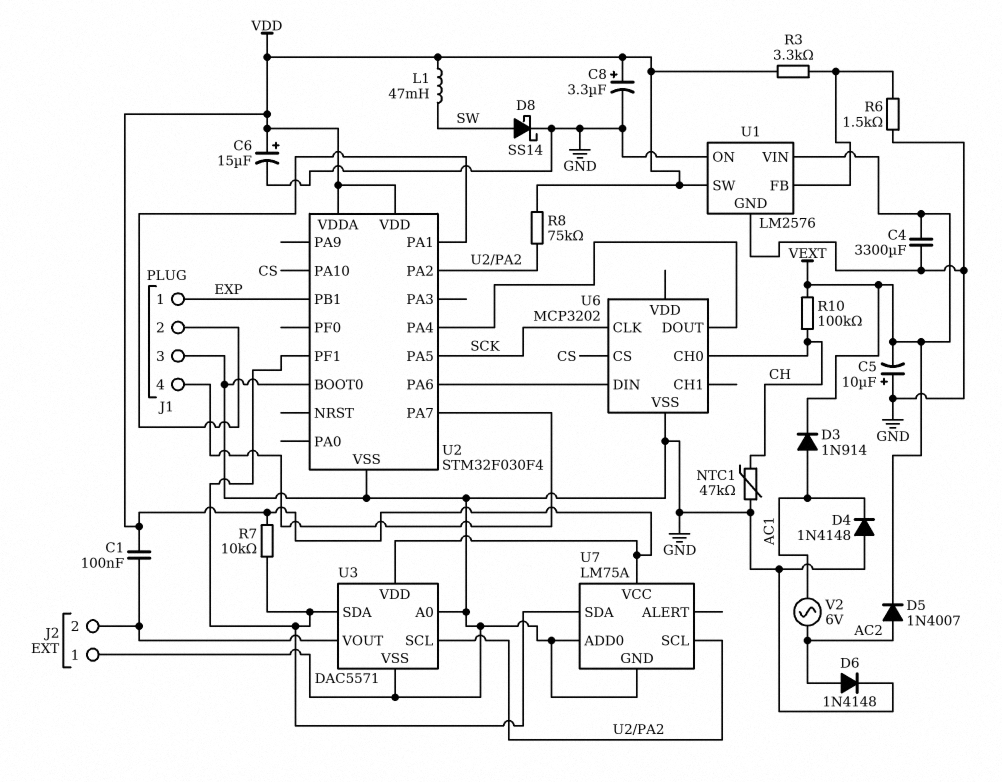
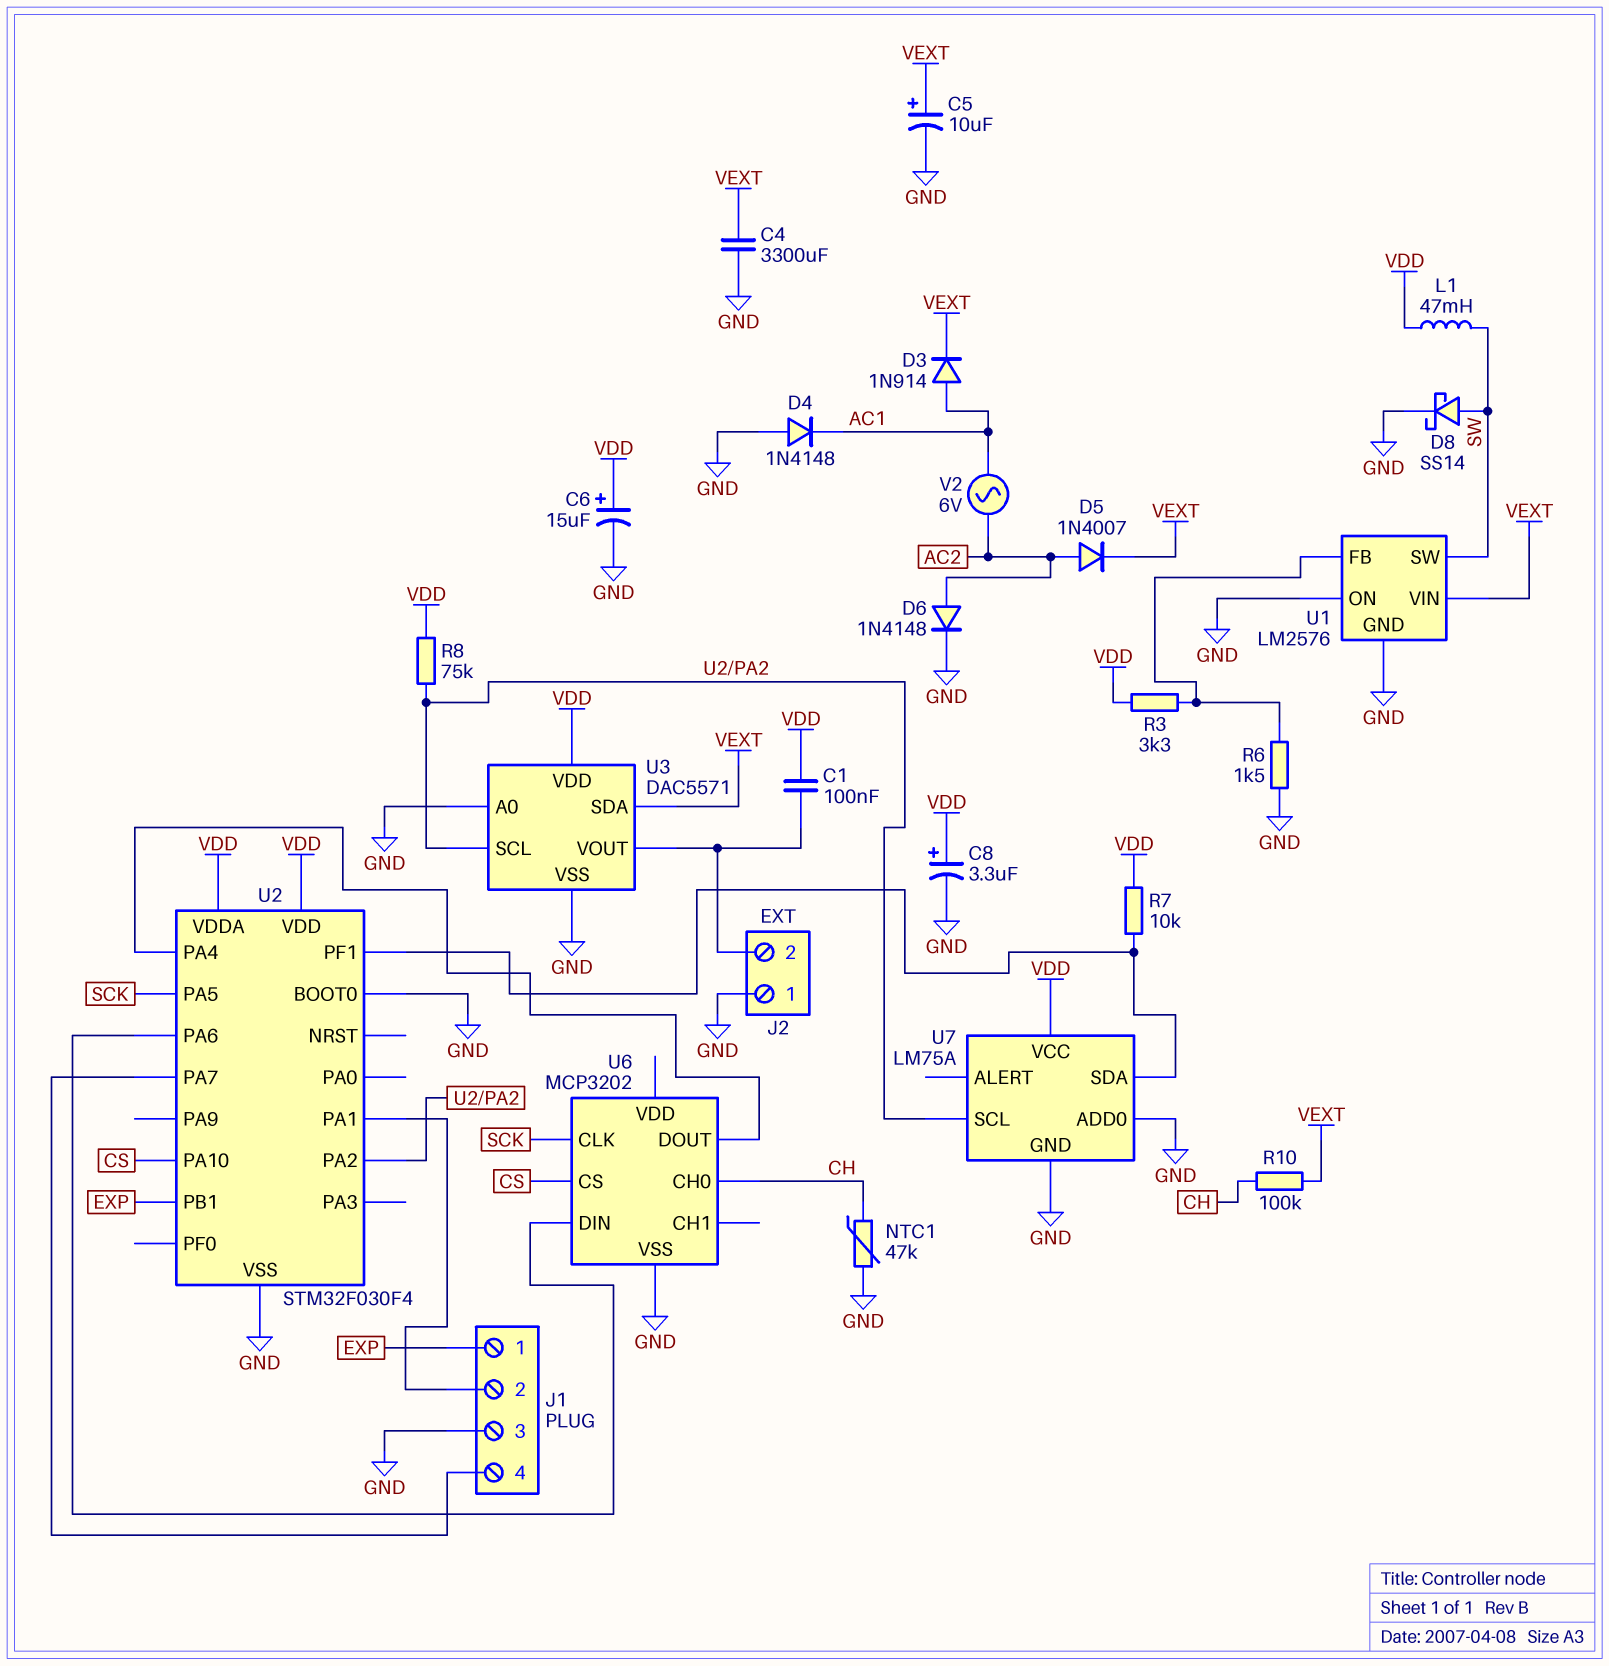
C5: 10uF (plus GND, minus VEXT) -> 10uF (plus VEXT, minus GND)
U1 pin SW: VDD -> SW
U3 pin SDA: U2/PF1 -> VEXT

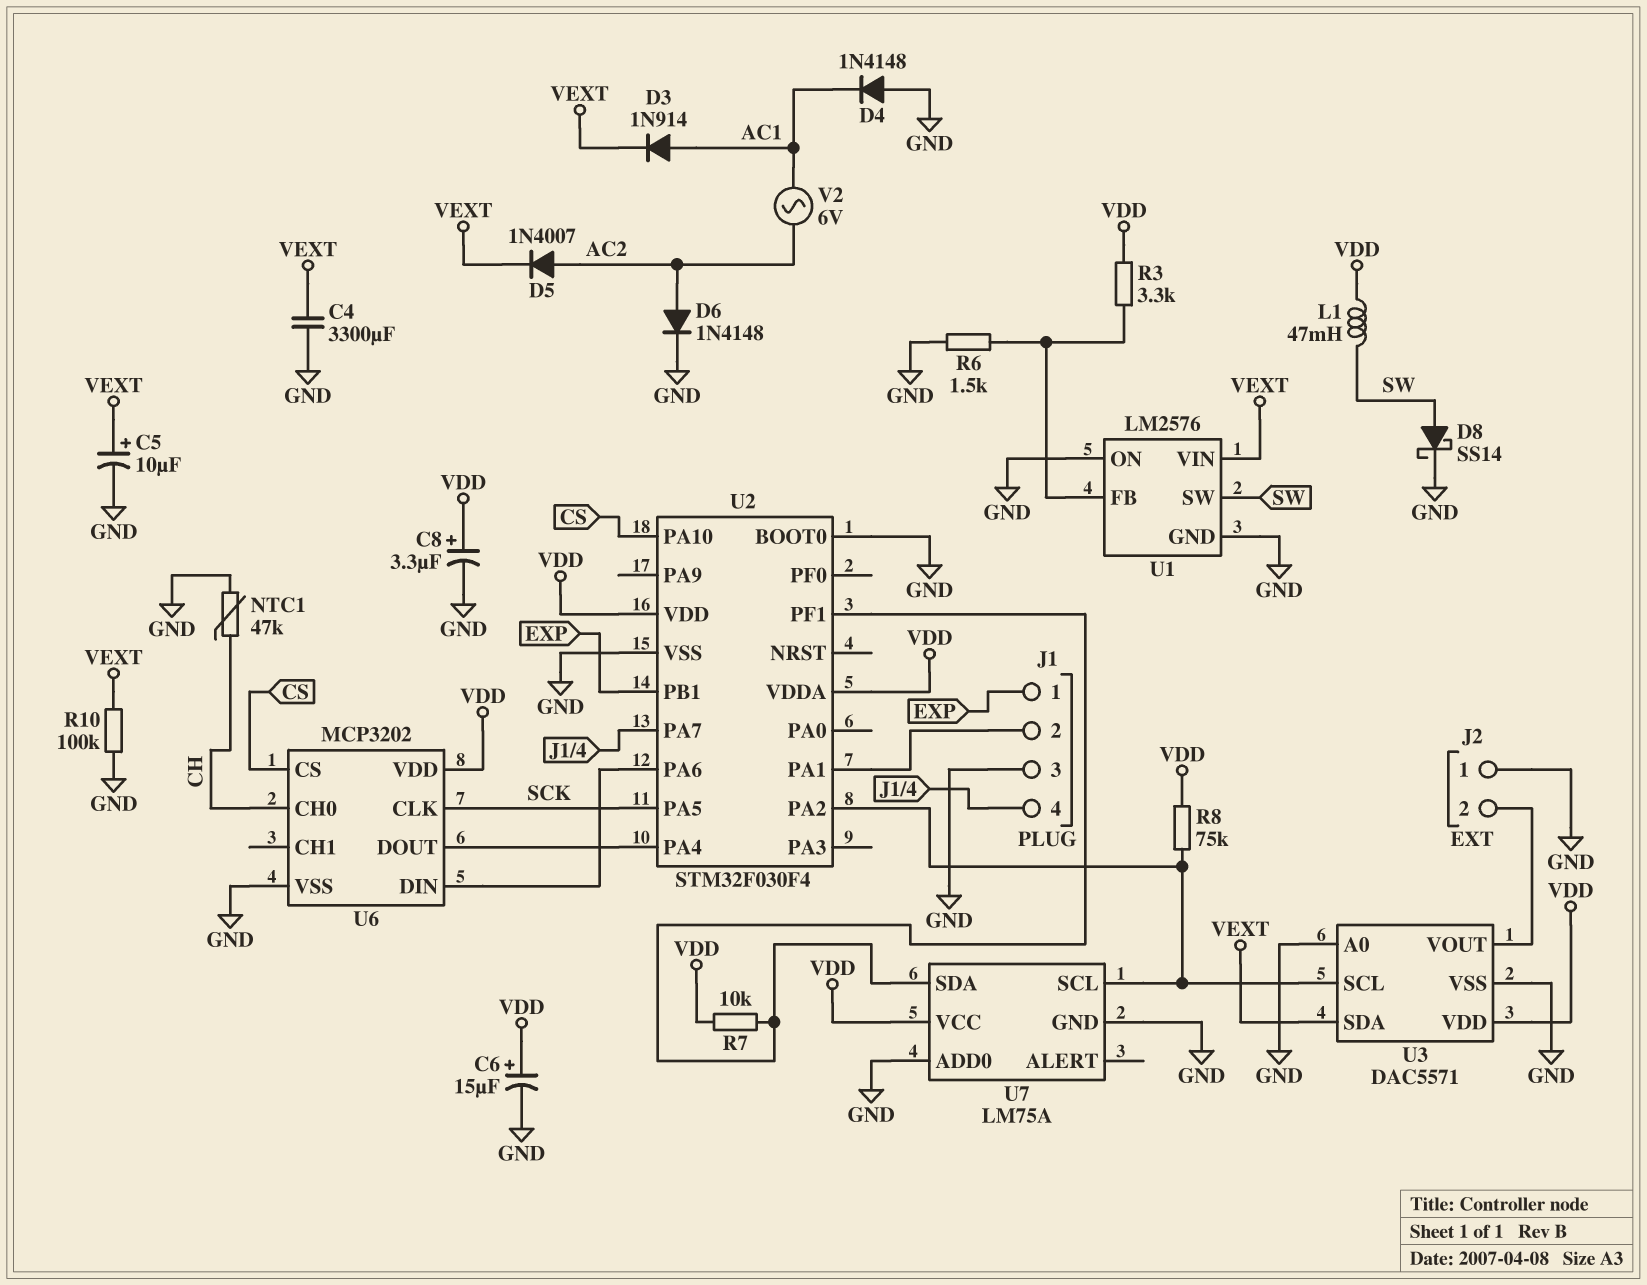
C1: 100nF (J2/2, VDD) -> none
R10: 100k (CH, VEXT) -> 100k (GND, VEXT)
U6 pin VDD: none -> VDD

